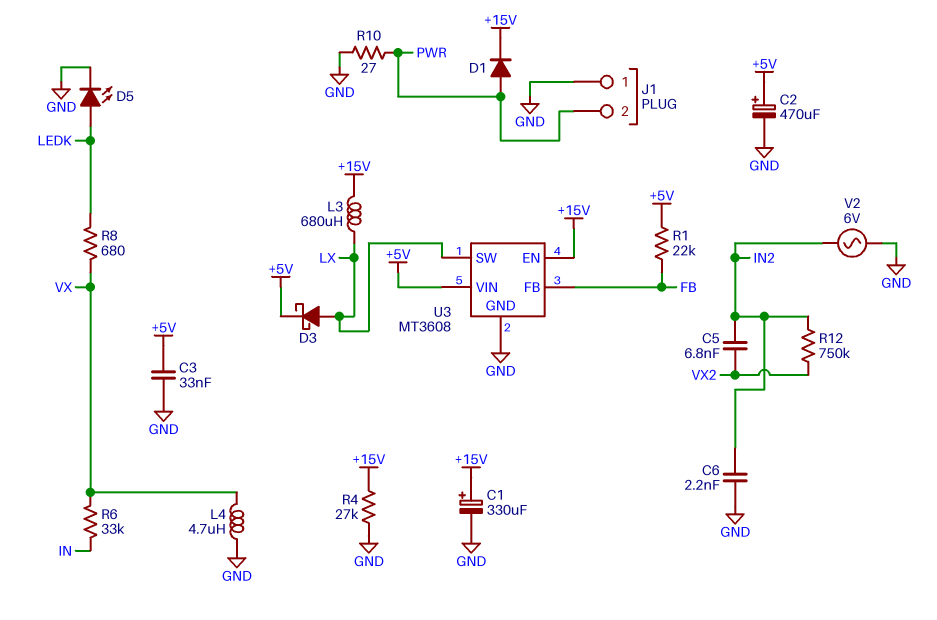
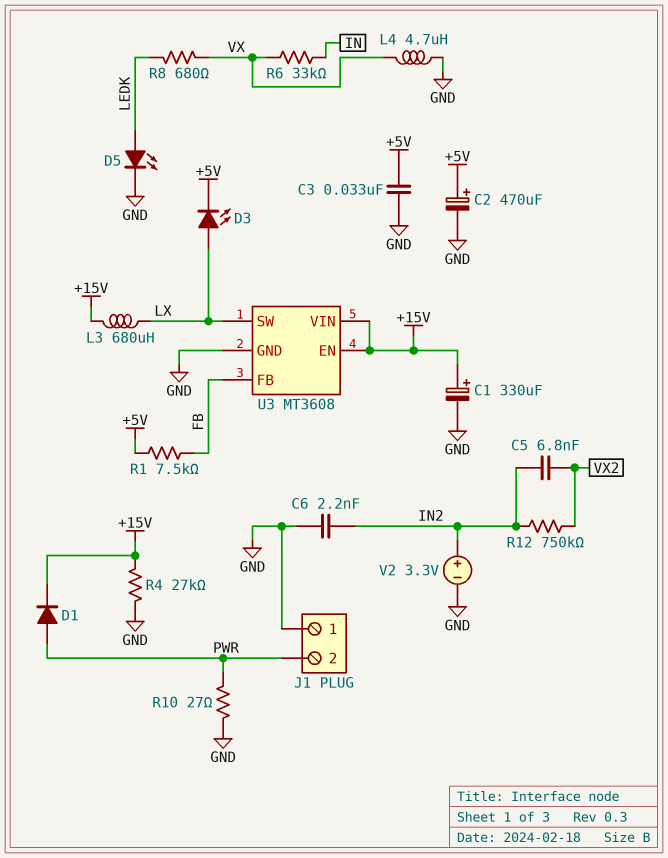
D3: schottky (A LX, K +5V) -> LED (A LX, K +5V)
R1: 22k (+5V, FB) -> 7.5k (+5V, FB)
U3 pin VIN: +5V -> +15V
V2: AC 6V (GND, IN2) -> 3.3V (plus IN2, minus GND)

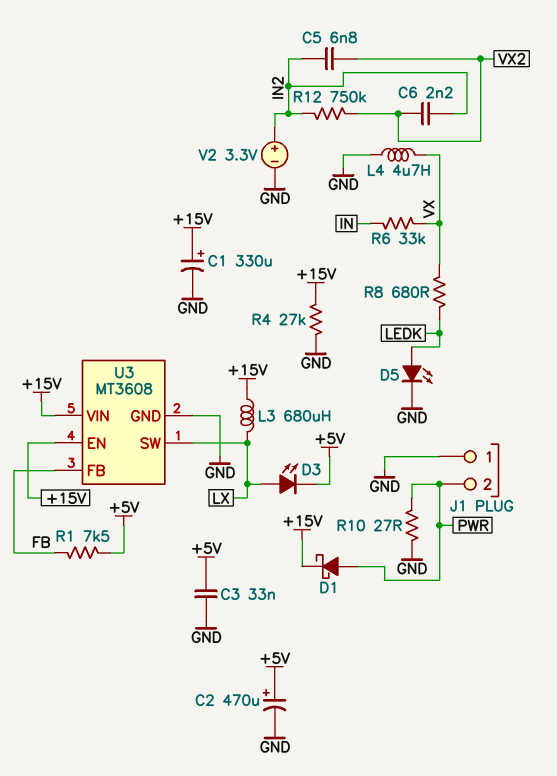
C6: 2.2nF (GND, IN2) -> 2.2nF (IN2, VX2)
D1: diode (A PWR, K +15V) -> schottky (A PWR, K +15V)

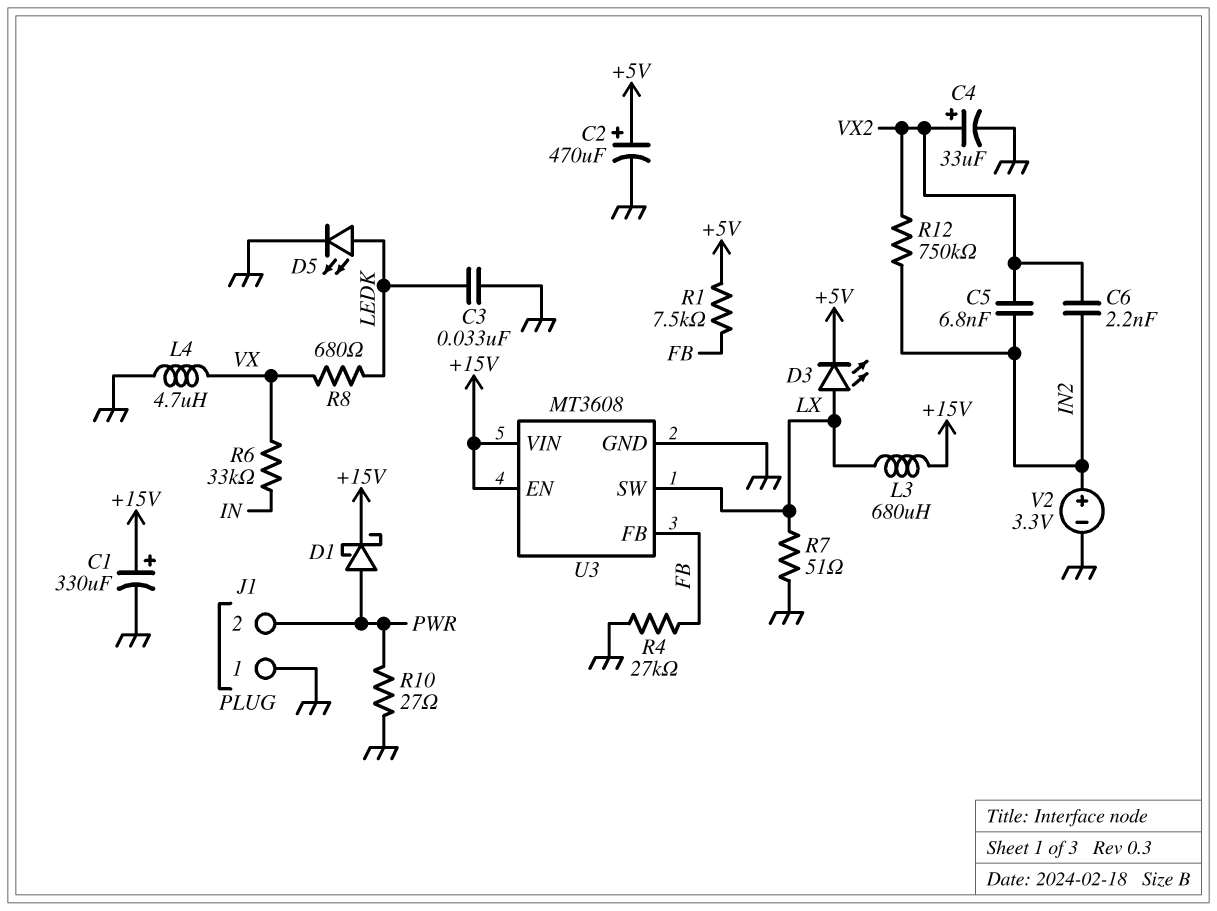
C3: 33nF (+5V, GND) -> 33nF (GND, LEDK)
C4: none -> 33uF (plus VX2, minus GND)
R4: 27k (+15V, GND) -> 27k (FB, GND)
R7: none -> 51 (GND, LX)

